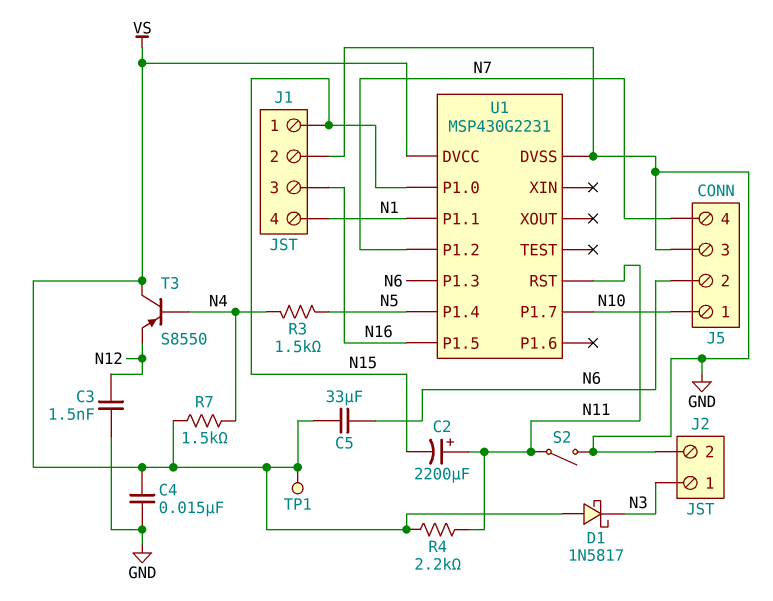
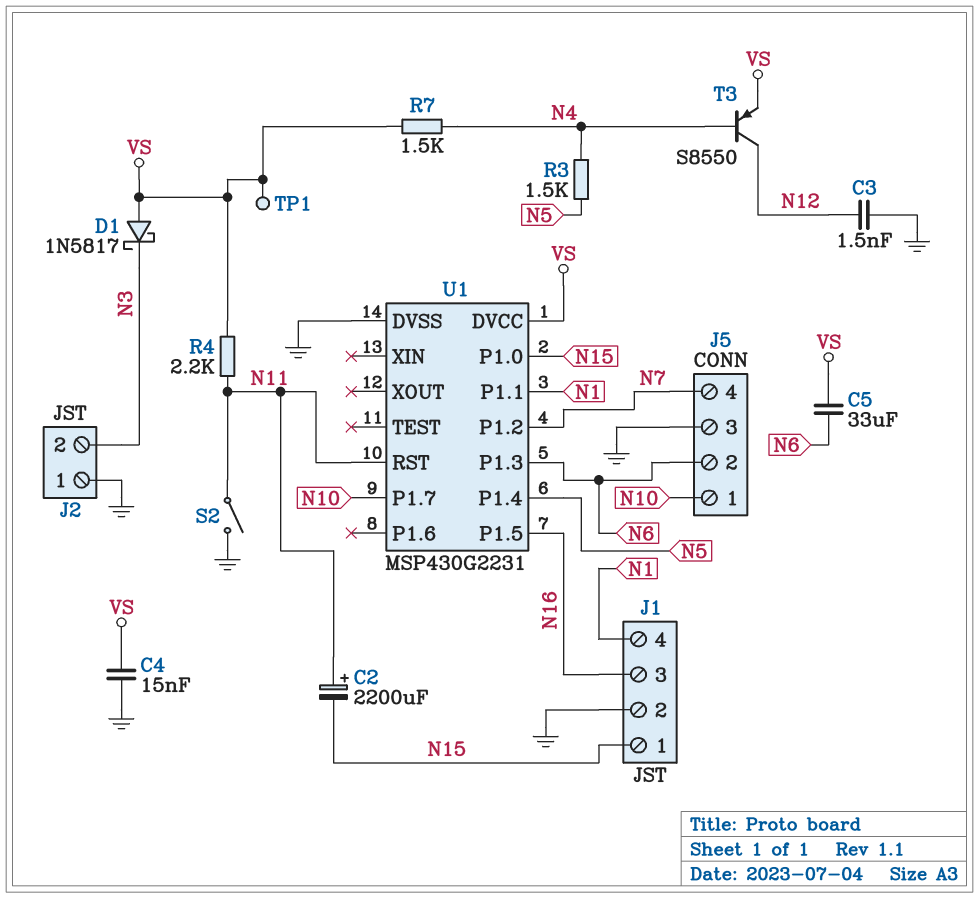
J2 pin 1: N3 -> GND
J2 pin 2: GND -> N3
T3: PNP S8550 (B N4, C VS, E N12) -> PNP S8550 (B N4, C N12, E VS)

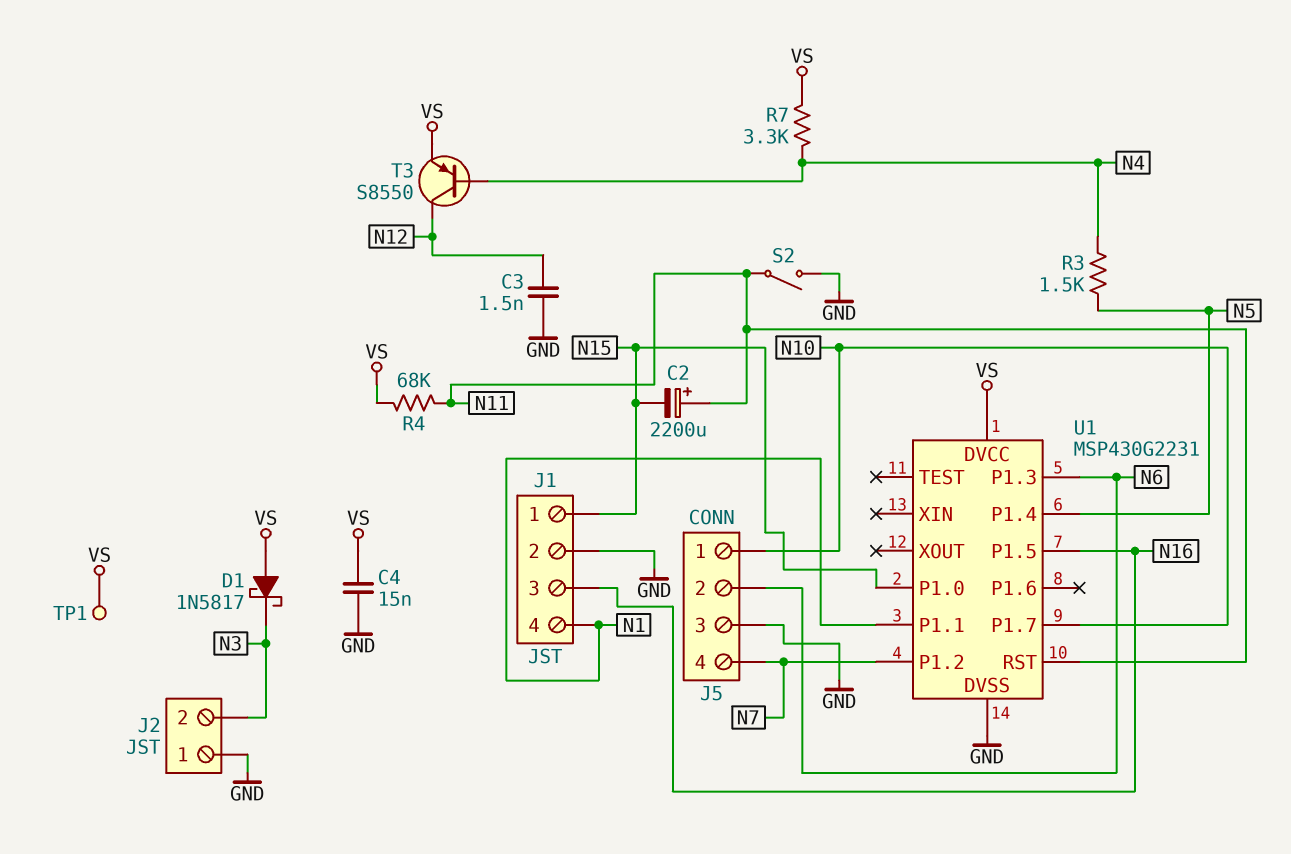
C5: 33uF (N6, VS) -> none
R4: 2.2k (N11, VS) -> 68k (N11, VS)
R7: 1.5k (N4, VS) -> 3.3k (N4, VS)

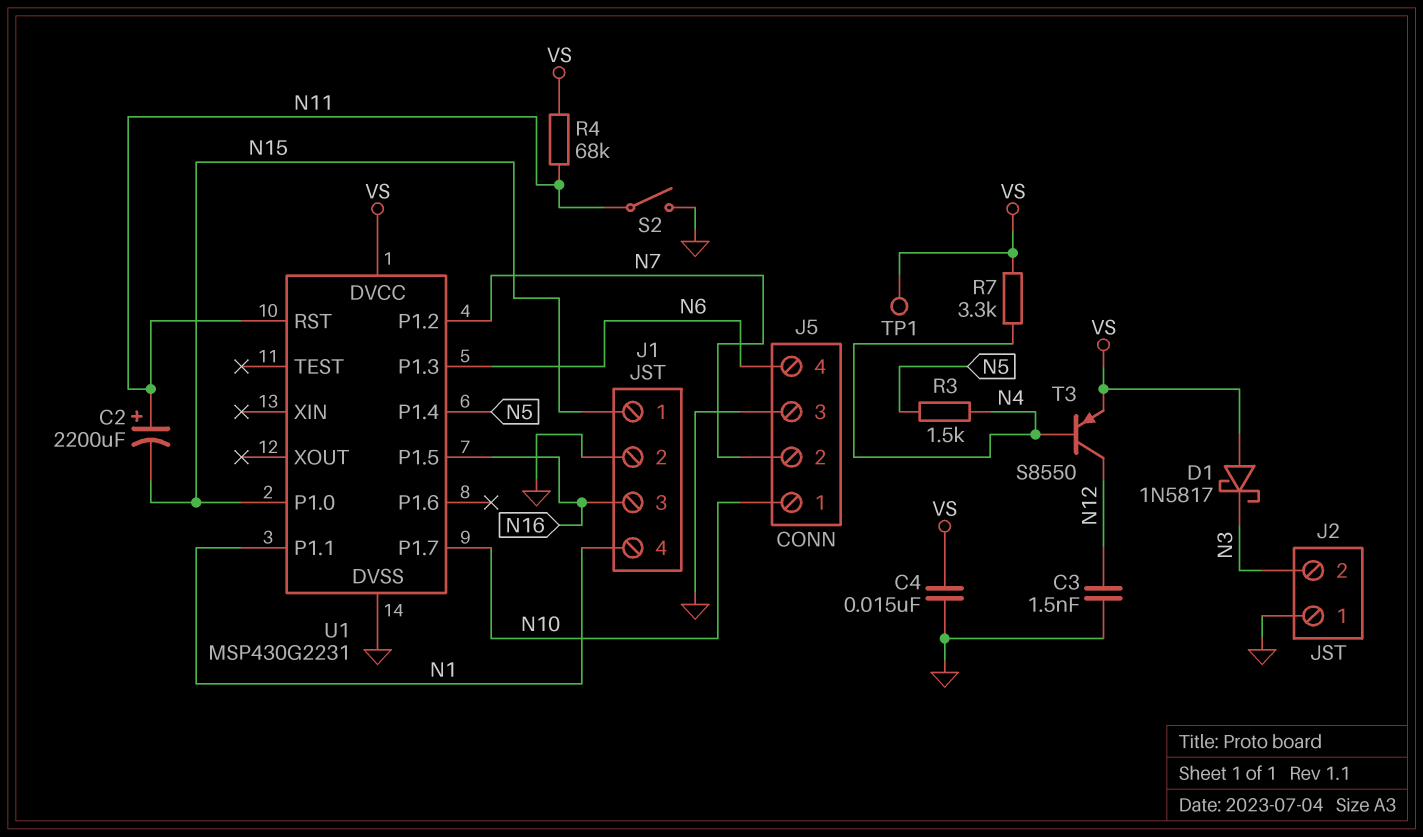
J5 pin 2: N6 -> N7
J5 pin 4: N7 -> N6

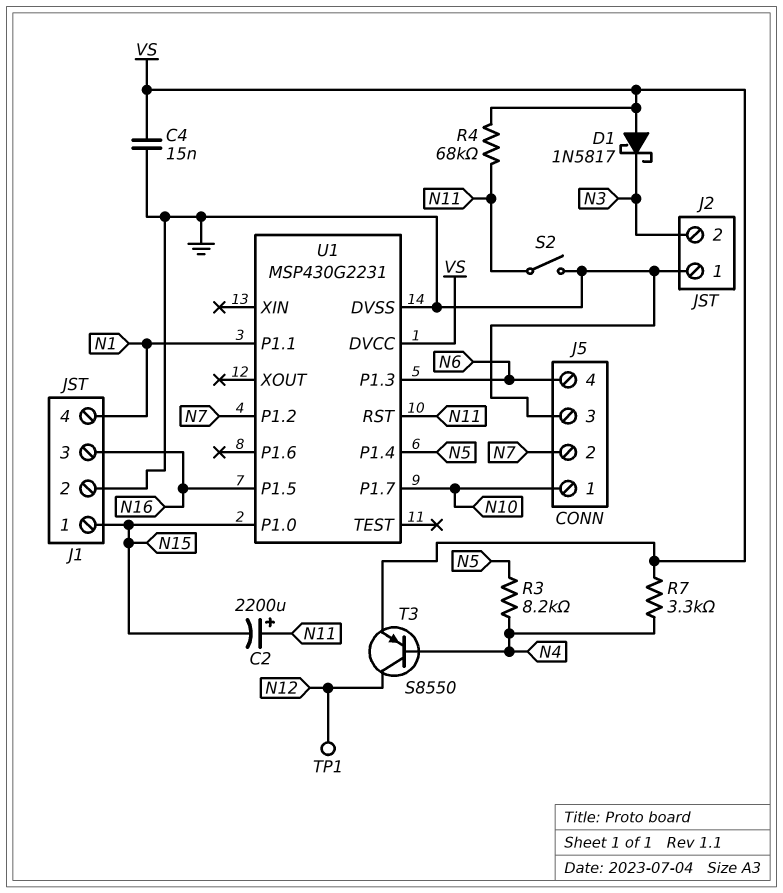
C3: 1.5nF (GND, N12) -> none
R3: 1.5k (N4, N5) -> 8.2k (N4, N5)
TP1: test point (VS) -> test point (N12)

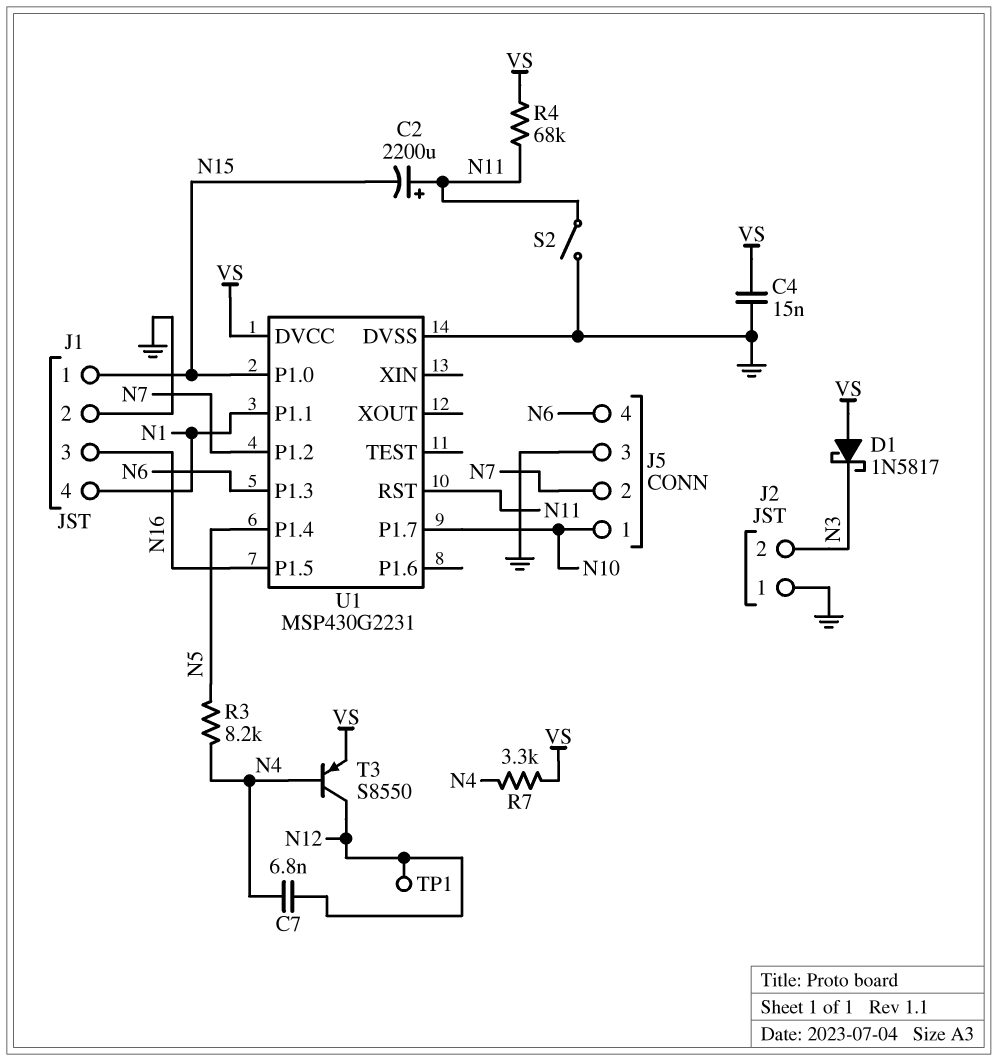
C7: none -> 6.8nF (N4, N12)

